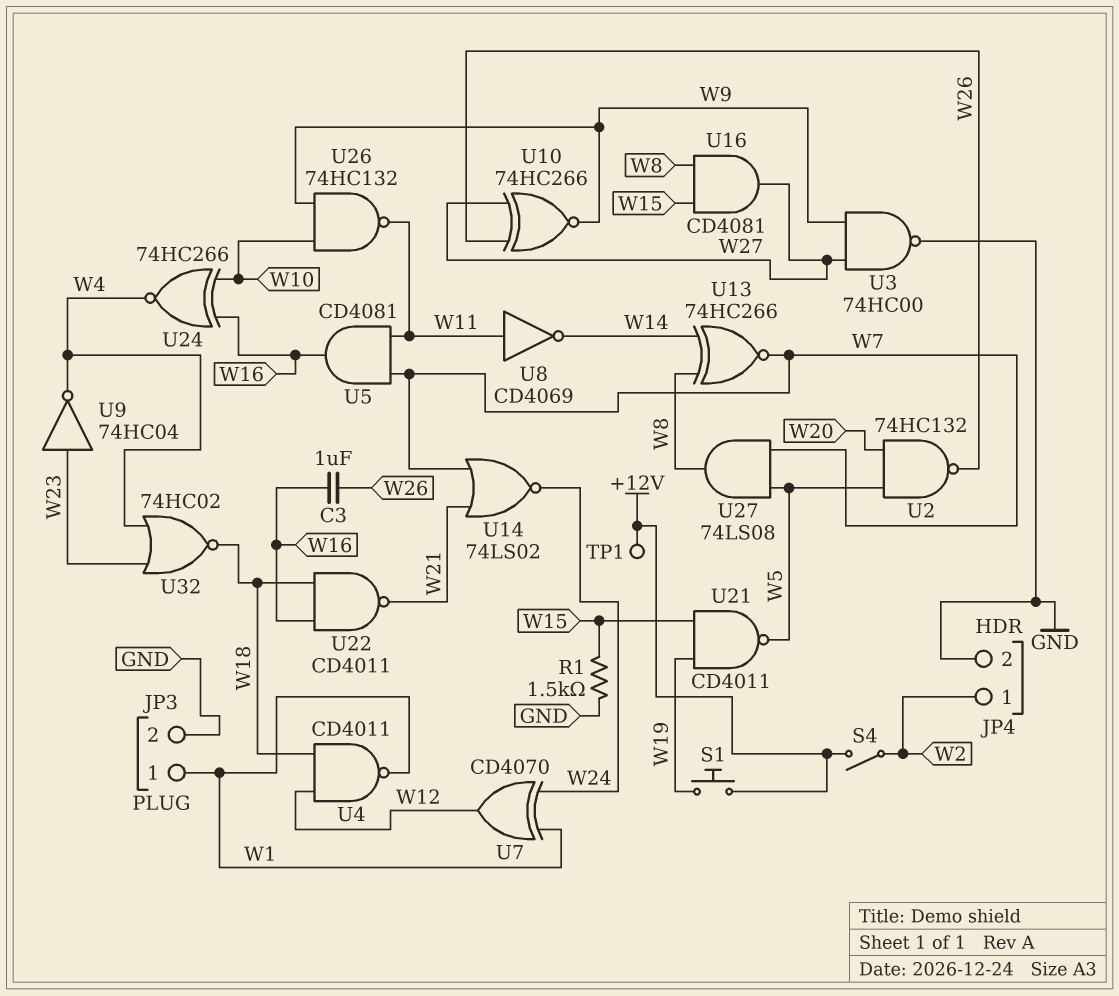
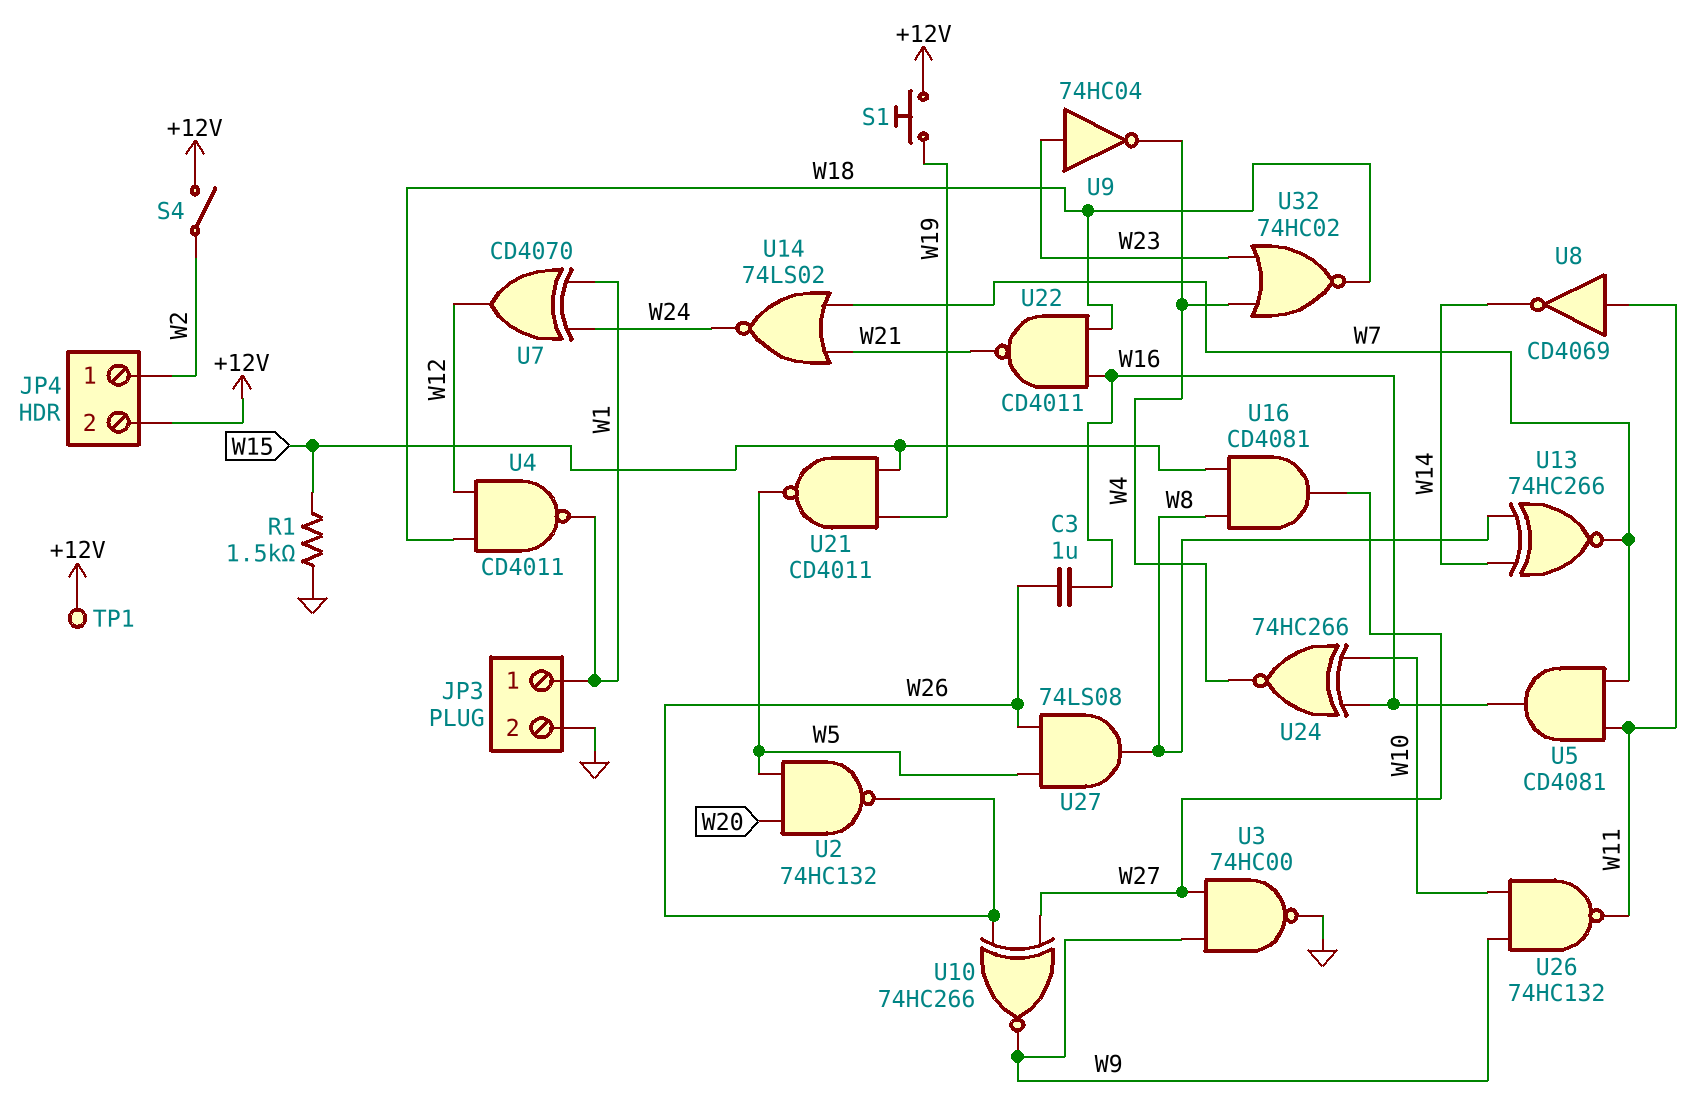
JP4 pin 2: GND -> +12V
U27: AND 74LS08 (in W5, in W7, out W8) -> AND 74LS08 (in W5, in W26, out W8)

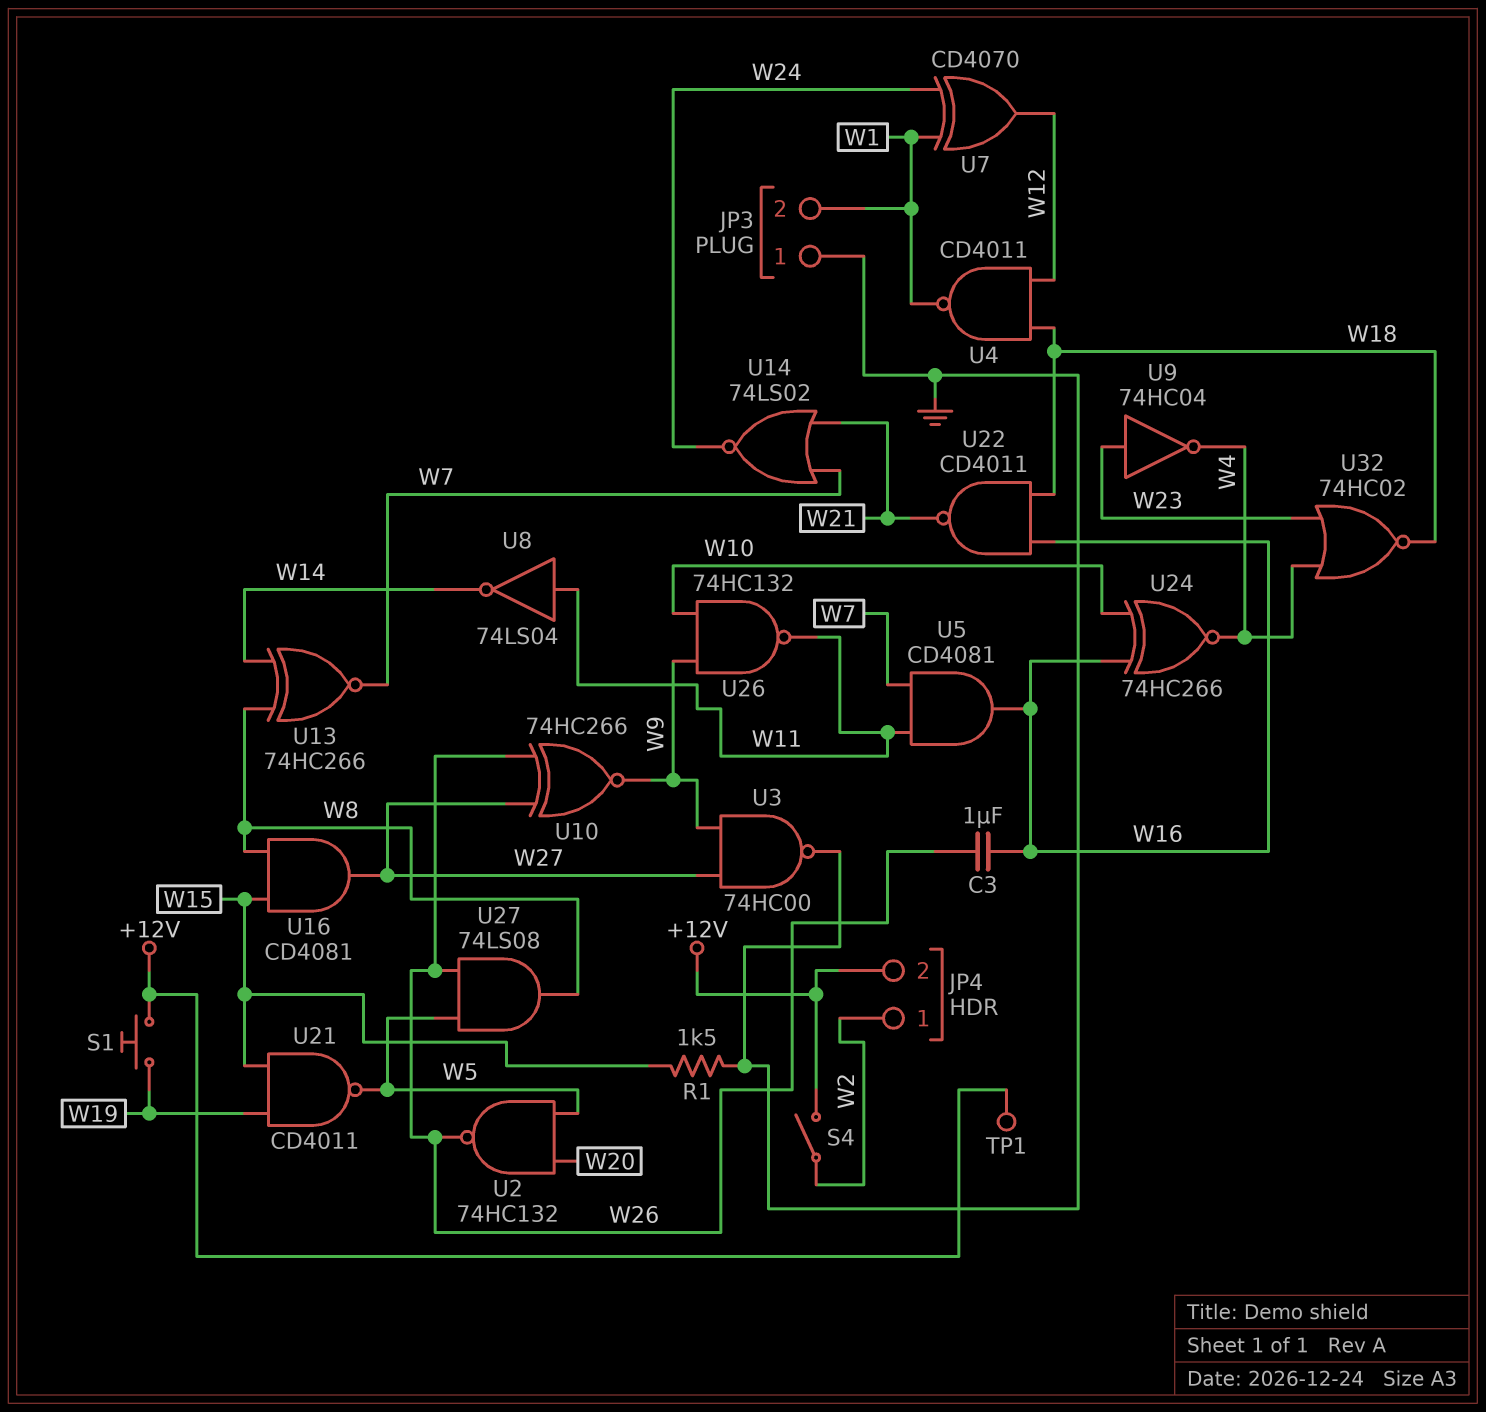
JP3 pin 1: W1 -> GND
JP3 pin 2: GND -> W1
U8: NOT CD4069 (in W11, out W14) -> NOT 74LS04 (in W11, out W14)

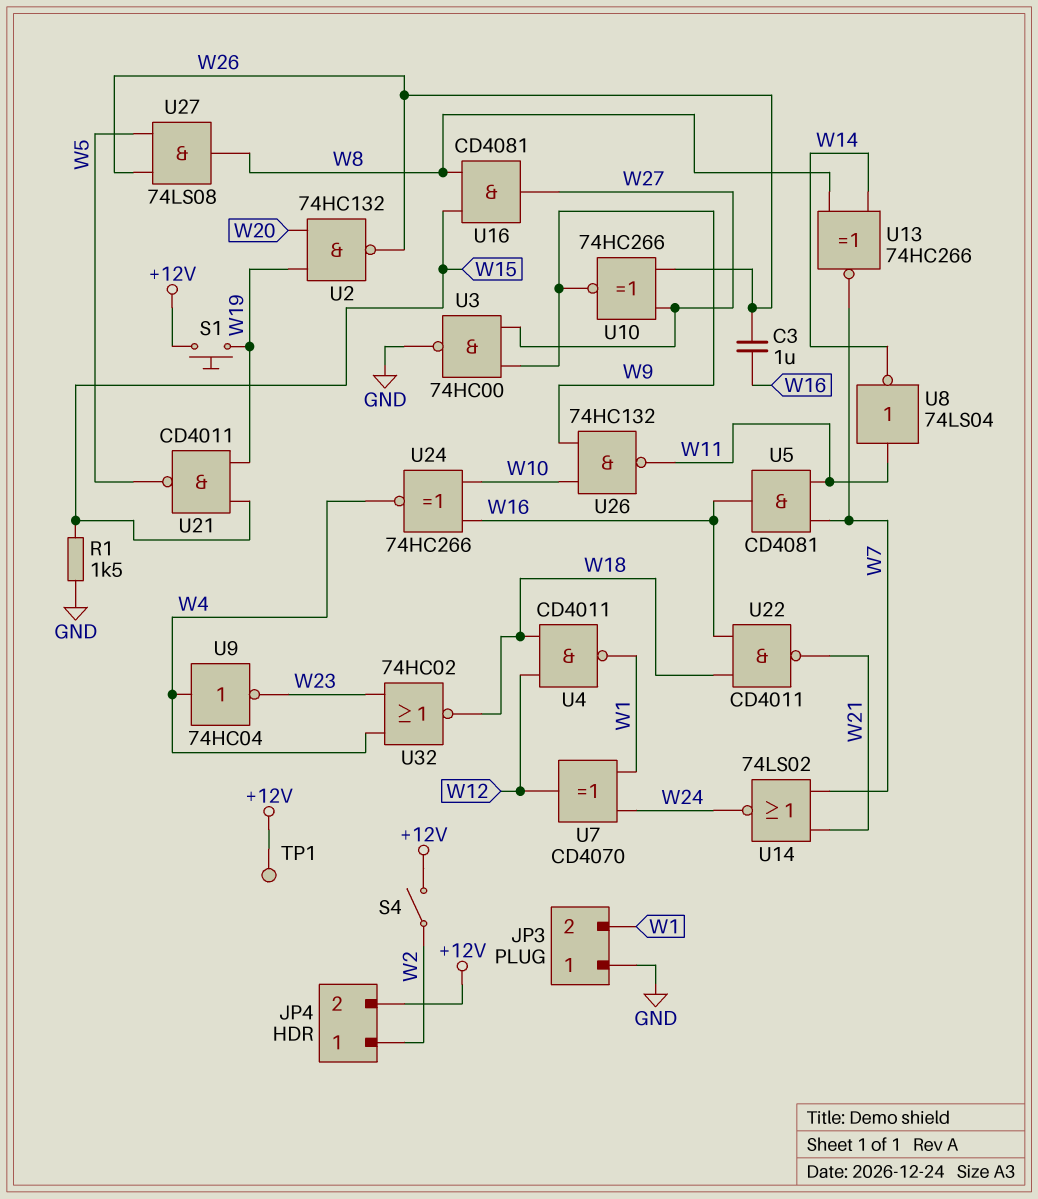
U2: NAND 74HC132 (in W5, in W20, out W26) -> NAND 74HC132 (in W19, in W20, out W26)
U9: NOT 74HC04 (in W23, out W4) -> NOT 74HC04 (in W4, out W23)

